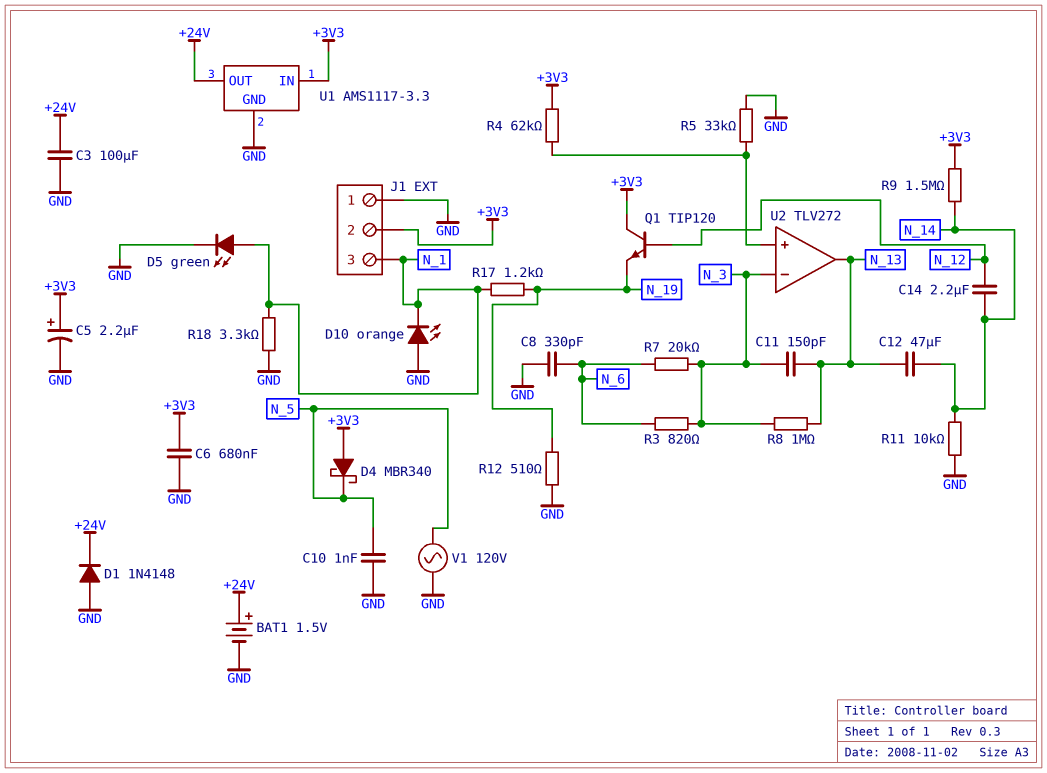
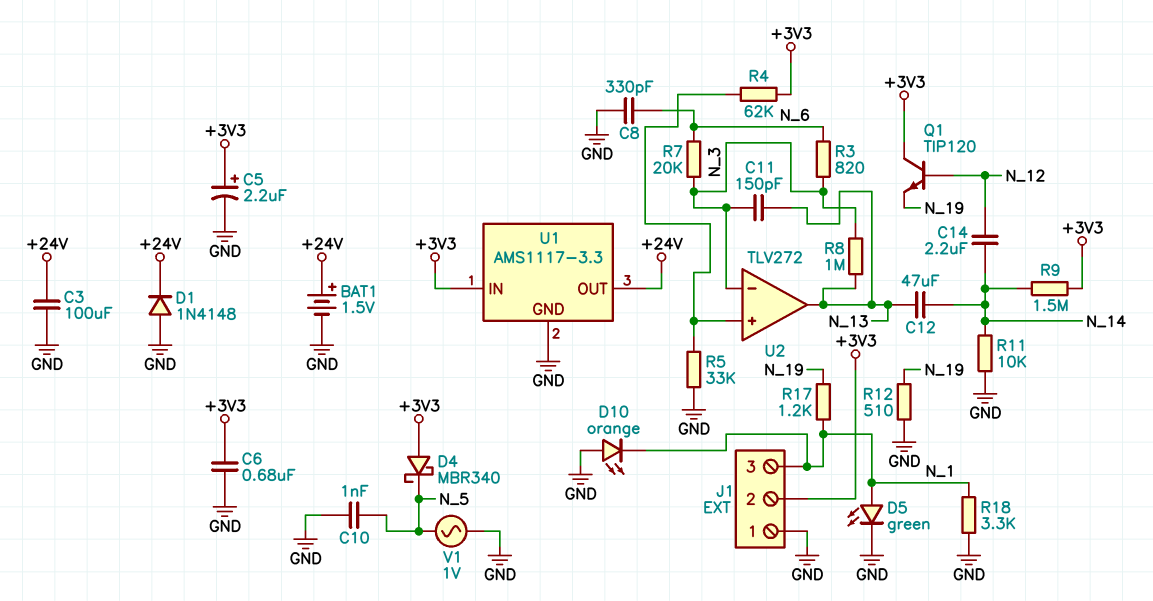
V1: AC 120V (GND, N_5) -> AC 1V (GND, N_5)

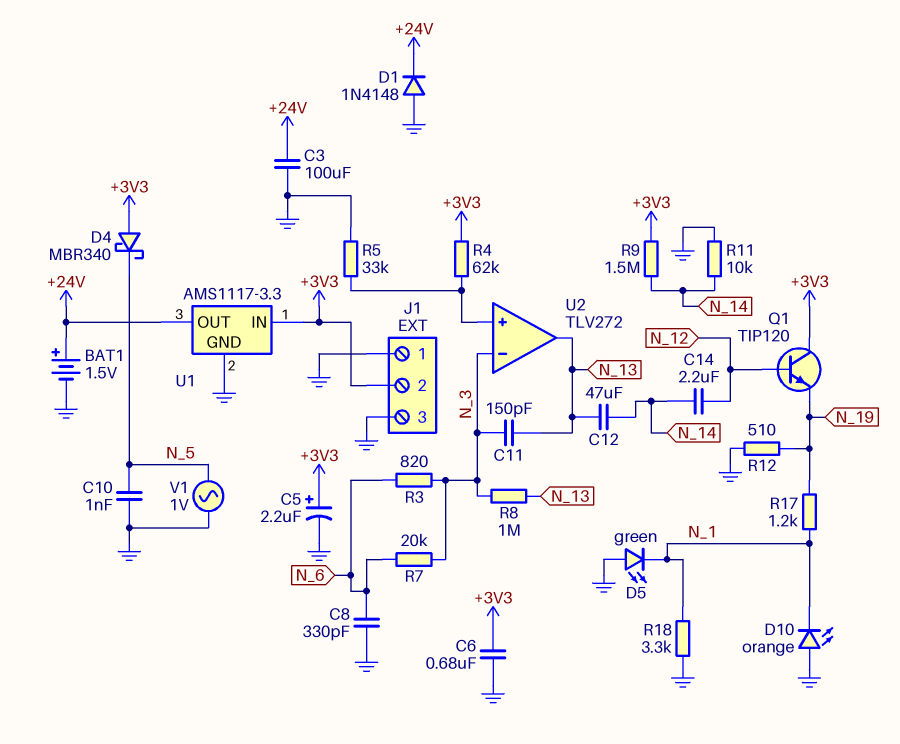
D5: LED green (A N_1, K GND) -> LED green (A GND, K N_1)
J1 pin 3: N_1 -> GND

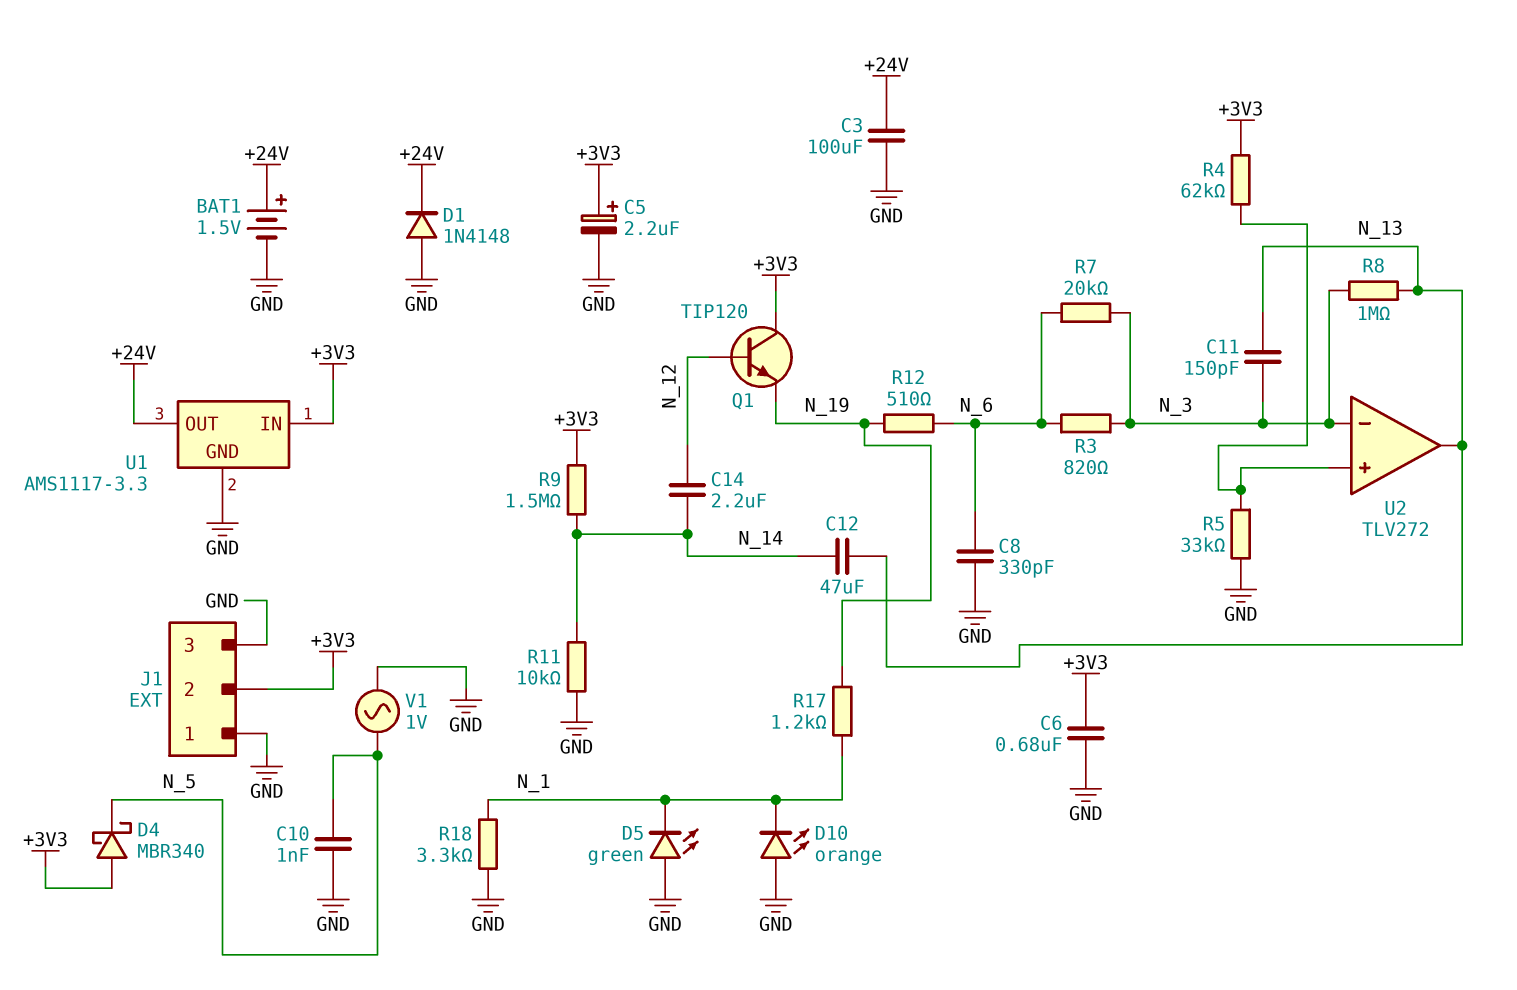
R12: 510 (GND, N_19) -> 510 (N_6, N_19)

